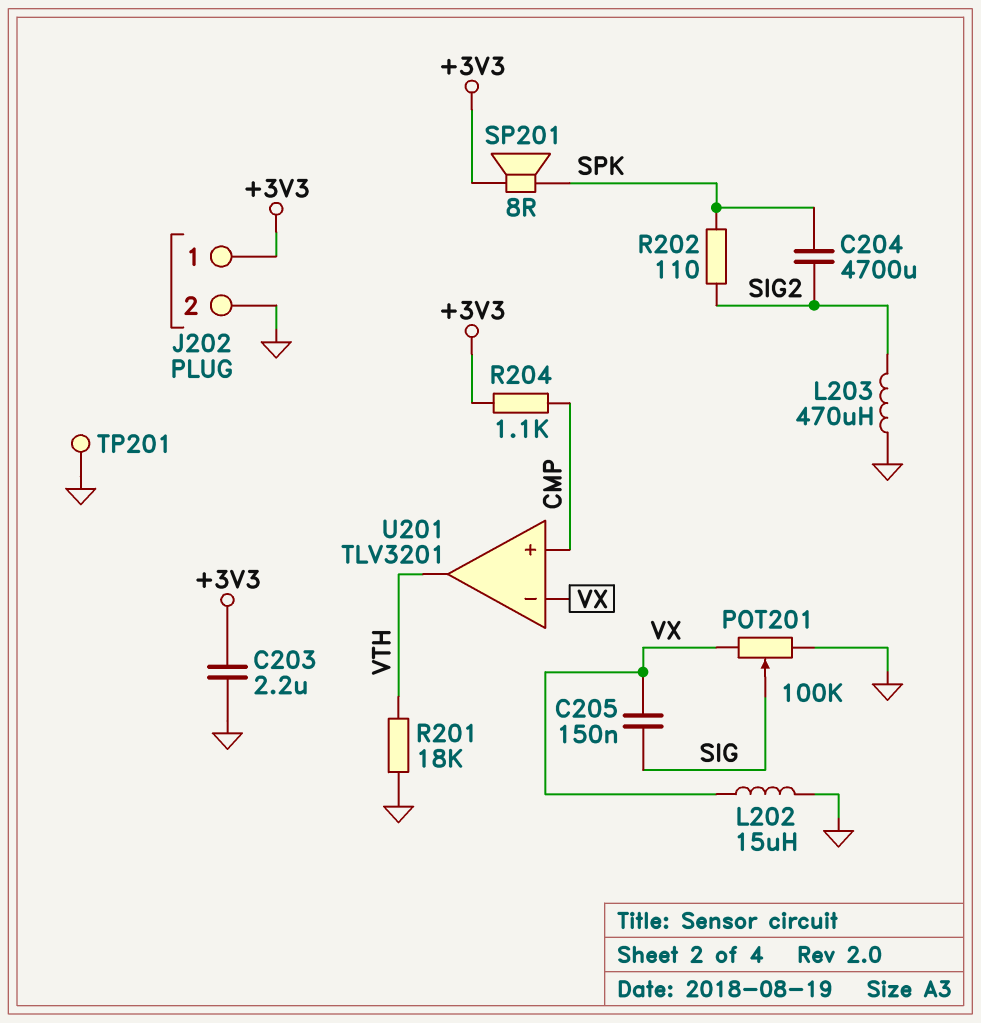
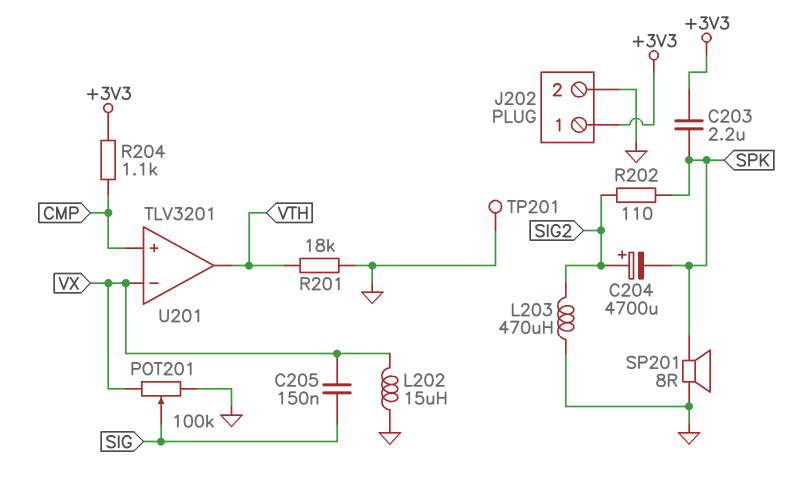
C203: 2.2uF (+3V3, GND) -> 2.2uF (+3V3, SPK)
C204: 4700uF (SIG2, SPK) -> 4700uF (plus SIG2, minus SPK)
SP201: speaker 8R (+3V3, SPK) -> speaker 8R (GND, SPK)

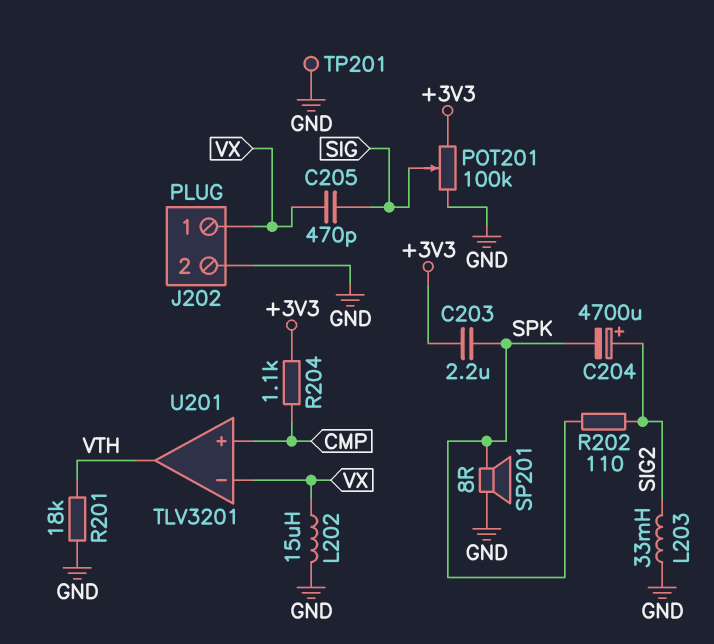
C205: 150nF (SIG, VX) -> 470pF (SIG, VX)
J202 pin 1: +3V3 -> VX
L203: 470uH (GND, SIG2) -> 33mH (GND, SIG2)
POT201: 100k (GND, VX, wiper SIG) -> 100k (+3V3, GND, wiper SIG)

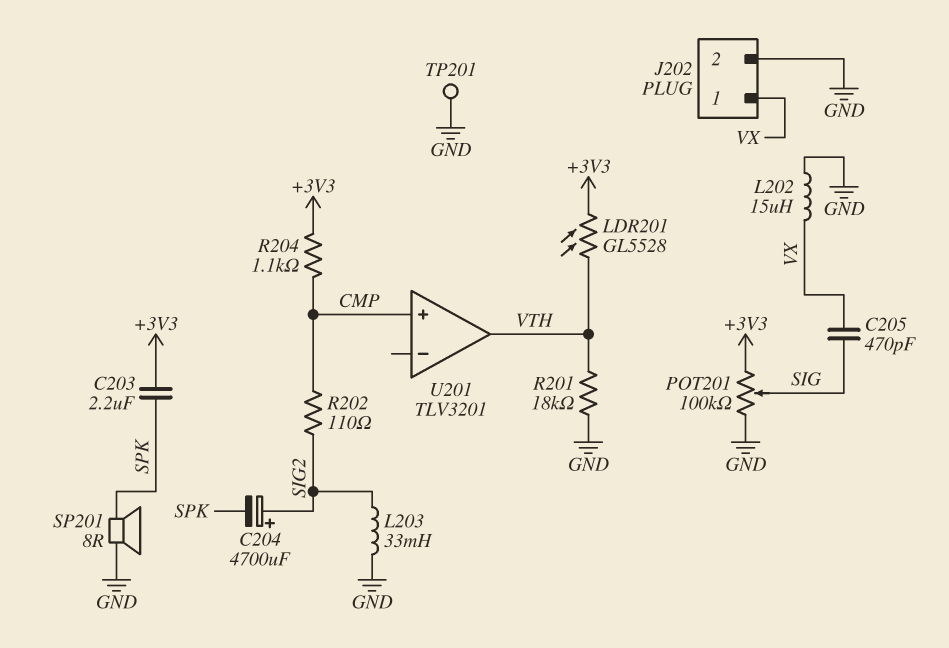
LDR201: none -> GL5528 (+3V3, VTH)
R202: 110 (SIG2, SPK) -> 110 (CMP, SIG2)
U201 pin in-: VX -> none

